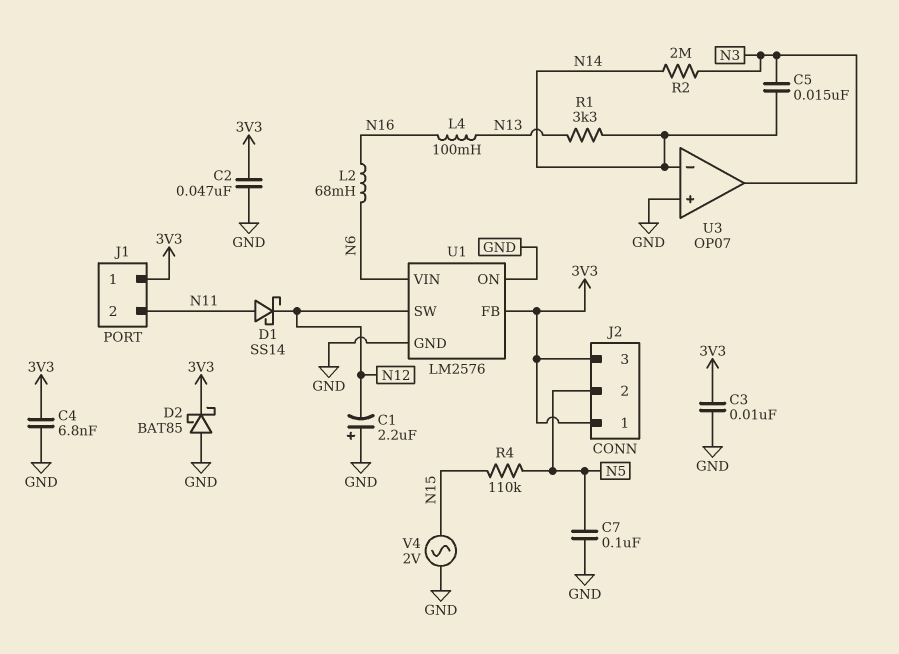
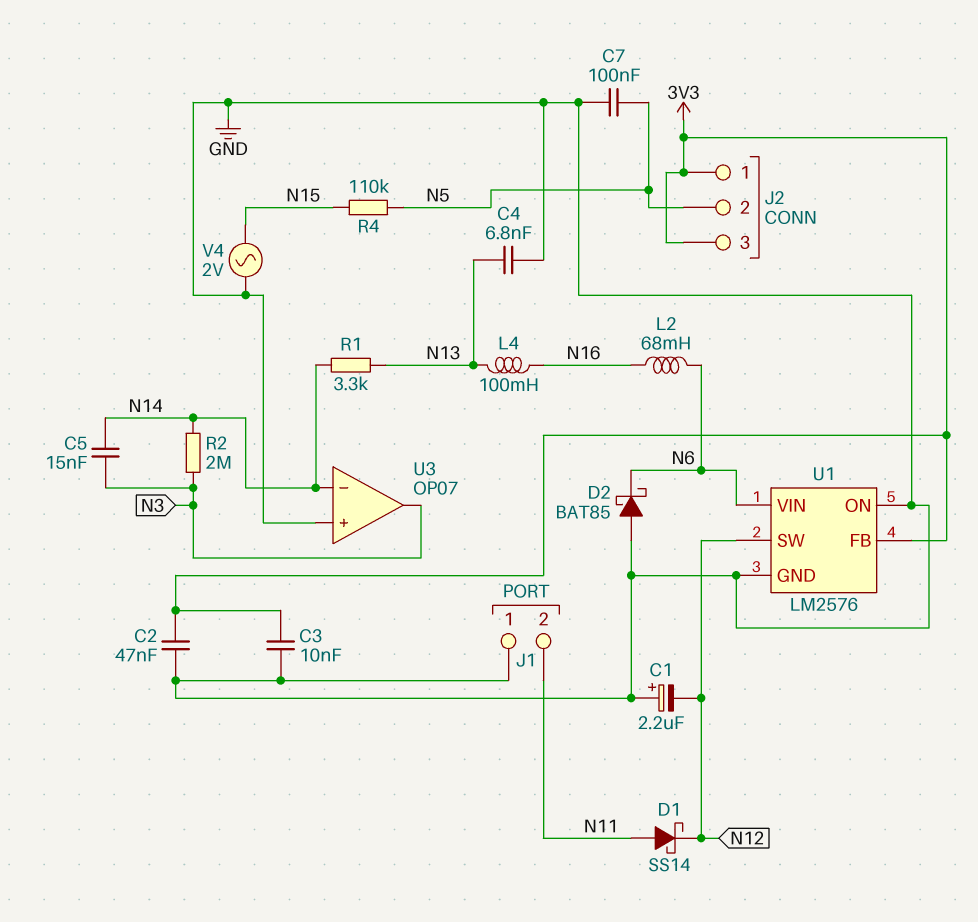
C4: 6.8nF (3V3, GND) -> 6.8nF (GND, N13)
D2: schottky BAT85 (A GND, K 3V3) -> schottky BAT85 (A GND, K N6)
J1 pin 1: 3V3 -> GND

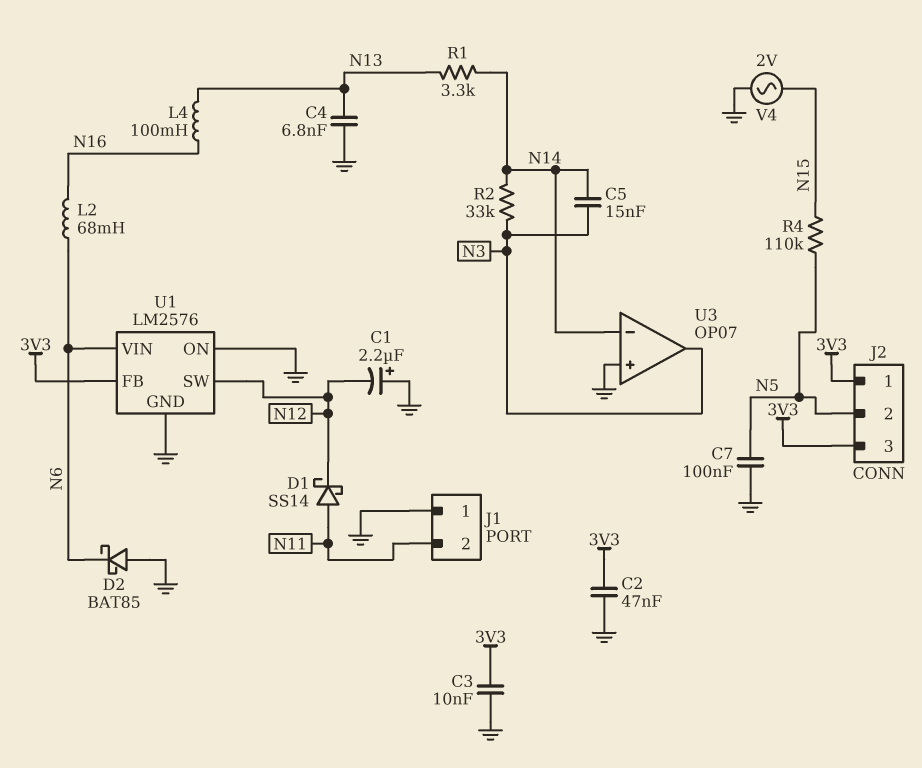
R2: 2M (N3, N14) -> 33k (N3, N14)

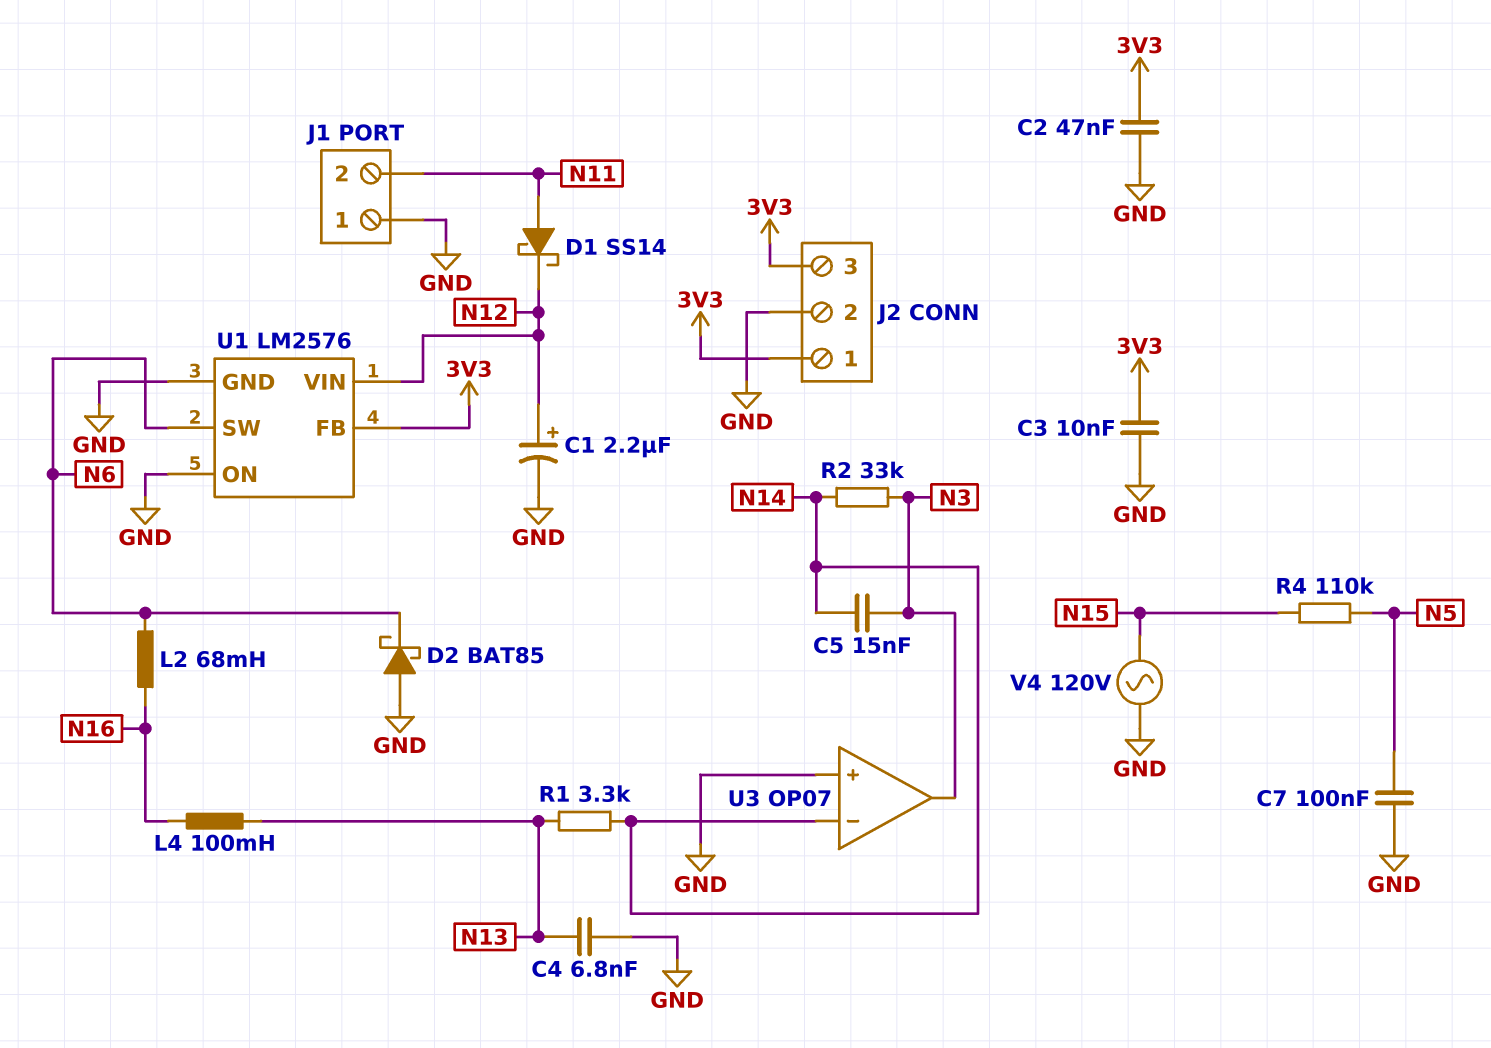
C1: 2.2uF (plus GND, minus N12) -> 2.2uF (plus N12, minus GND)
J2 pin 2: N5 -> GND
U1 pin SW: N12 -> N6
U1 pin VIN: N6 -> N12
V4: AC 2V (GND, N15) -> AC 120V (GND, N15)

